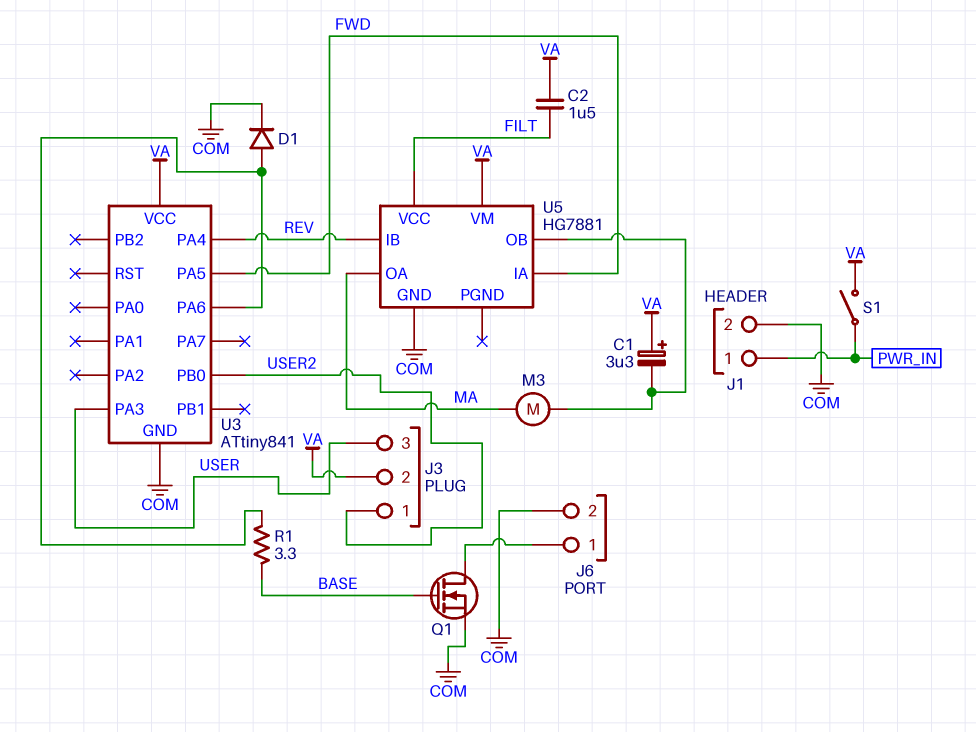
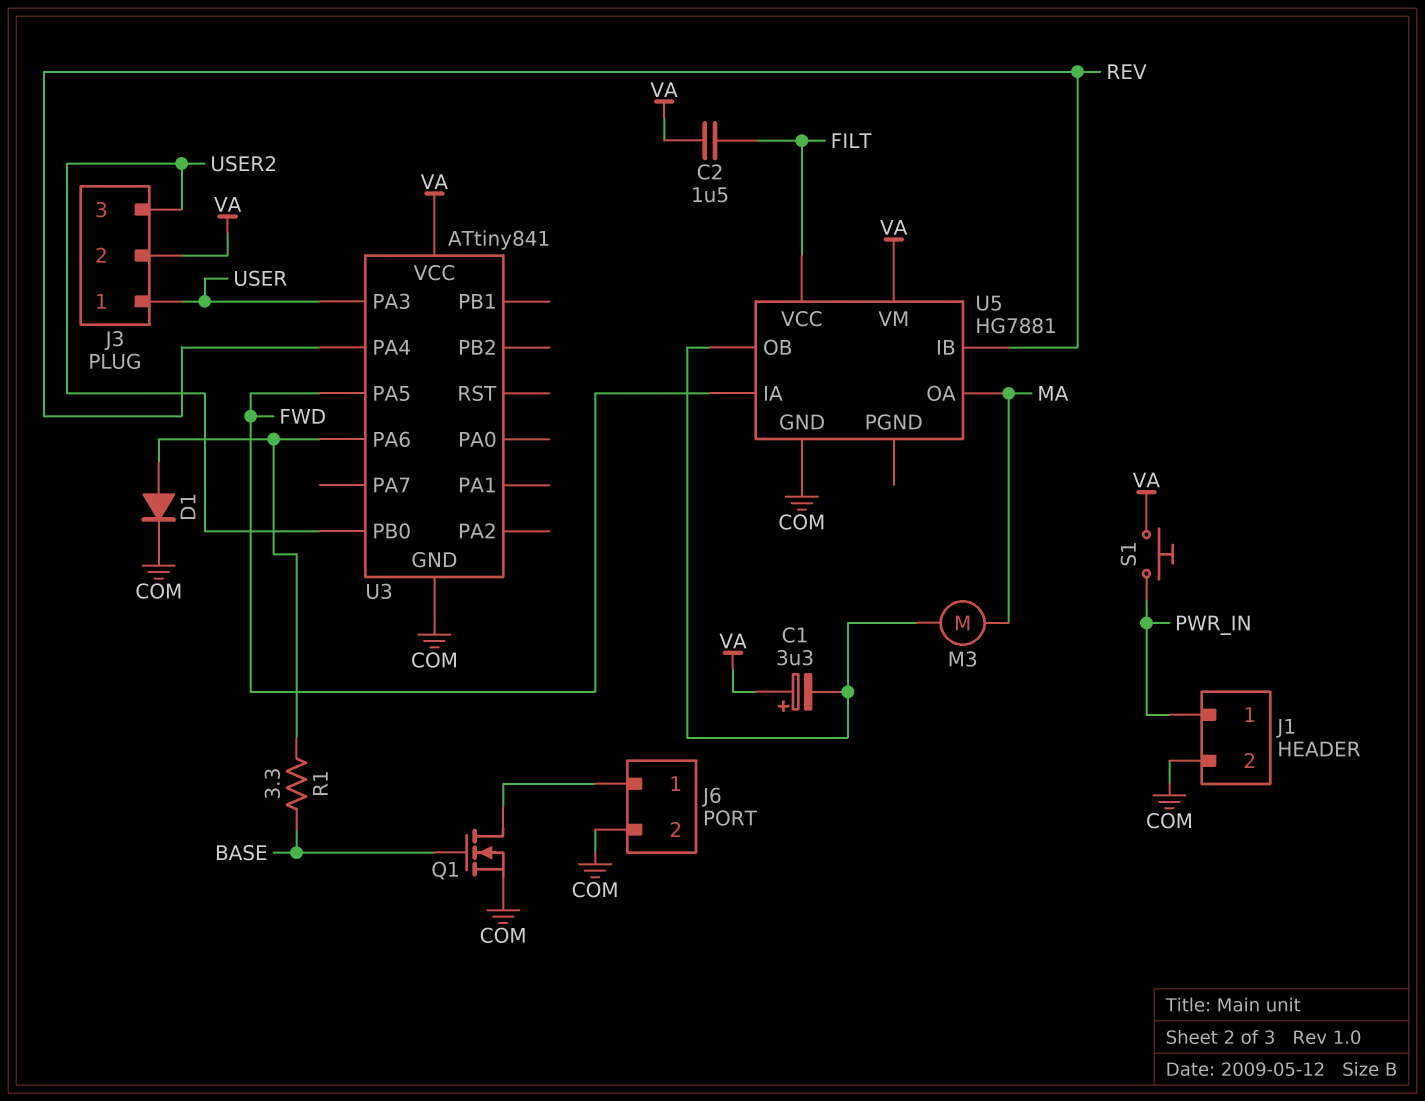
J3 pin 1: USER2 -> USER
J3 pin 3: USER -> USER2
S1: switch (PWR_IN, VA) -> button (PWR_IN, VA)

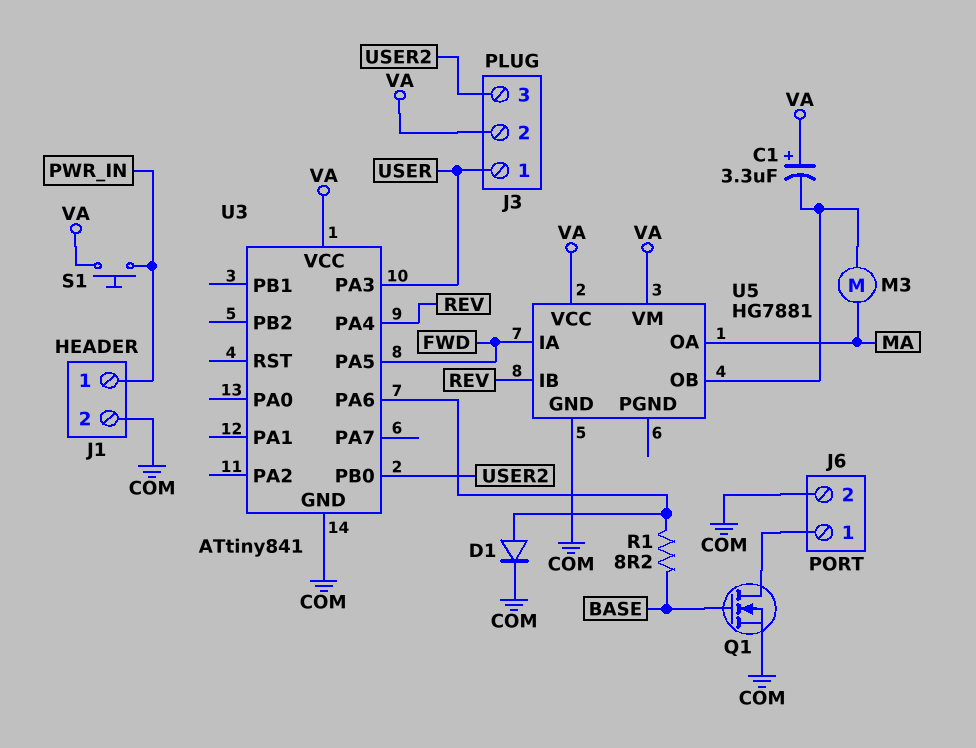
C2: 1.5uF (FILT, VA) -> none
R1: 3.3 (BASE, U3/PA6) -> 8.2 (BASE, U3/PA6)
U5 pin VCC: FILT -> VA

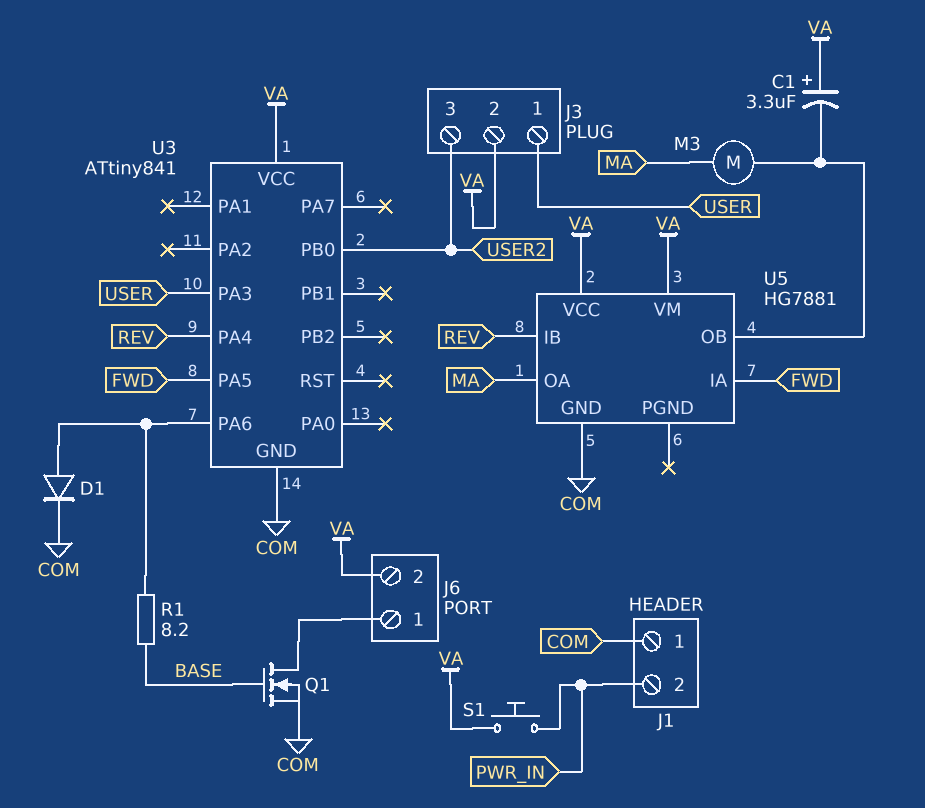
J1 pin 1: PWR_IN -> COM
J1 pin 2: COM -> PWR_IN
J6 pin 2: COM -> VA

